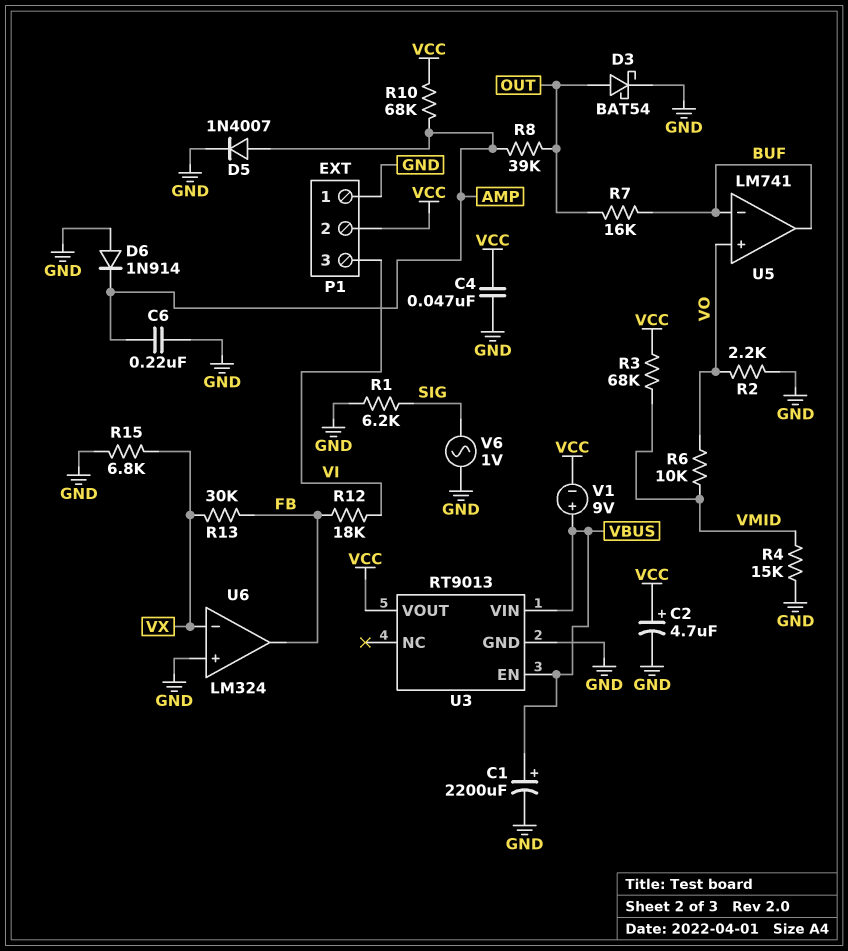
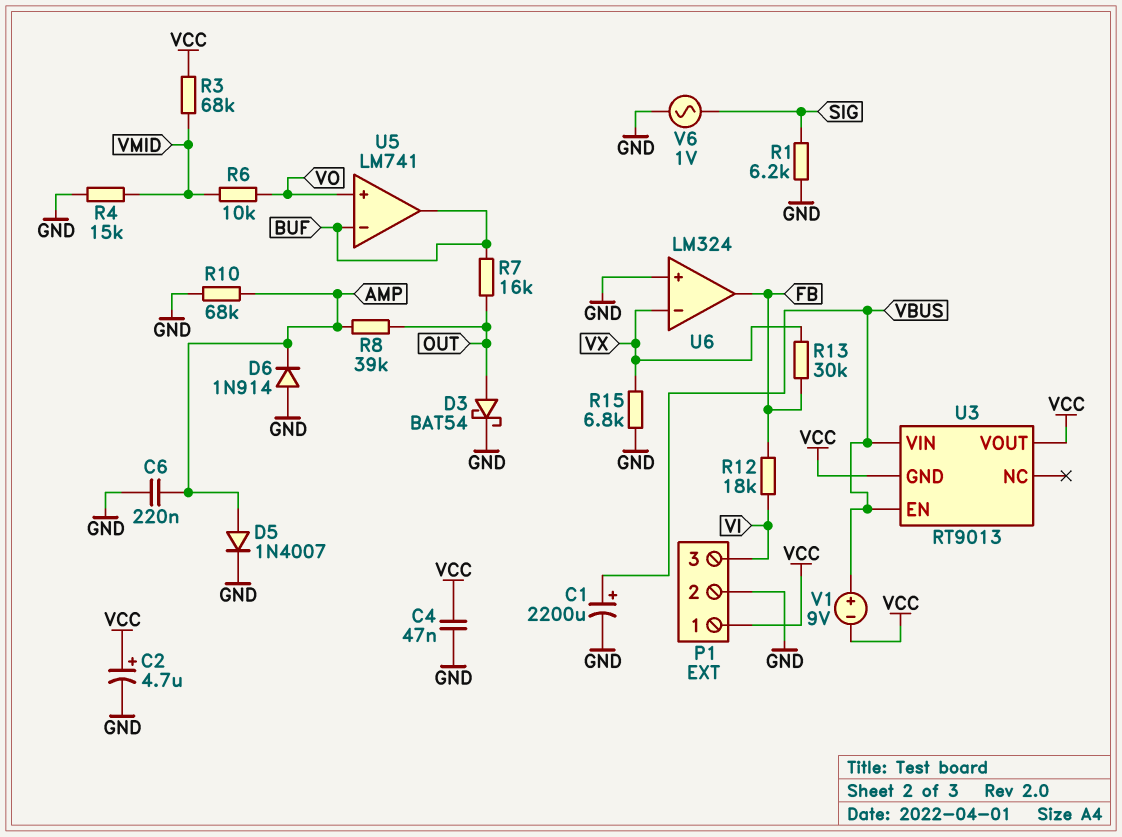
P1 pin 1: GND -> VCC
P1 pin 2: VCC -> GND
R2: 2.2k (GND, VO) -> none
R10: 68k (AMP, VCC) -> 68k (AMP, GND)
U3 pin GND: GND -> VCC

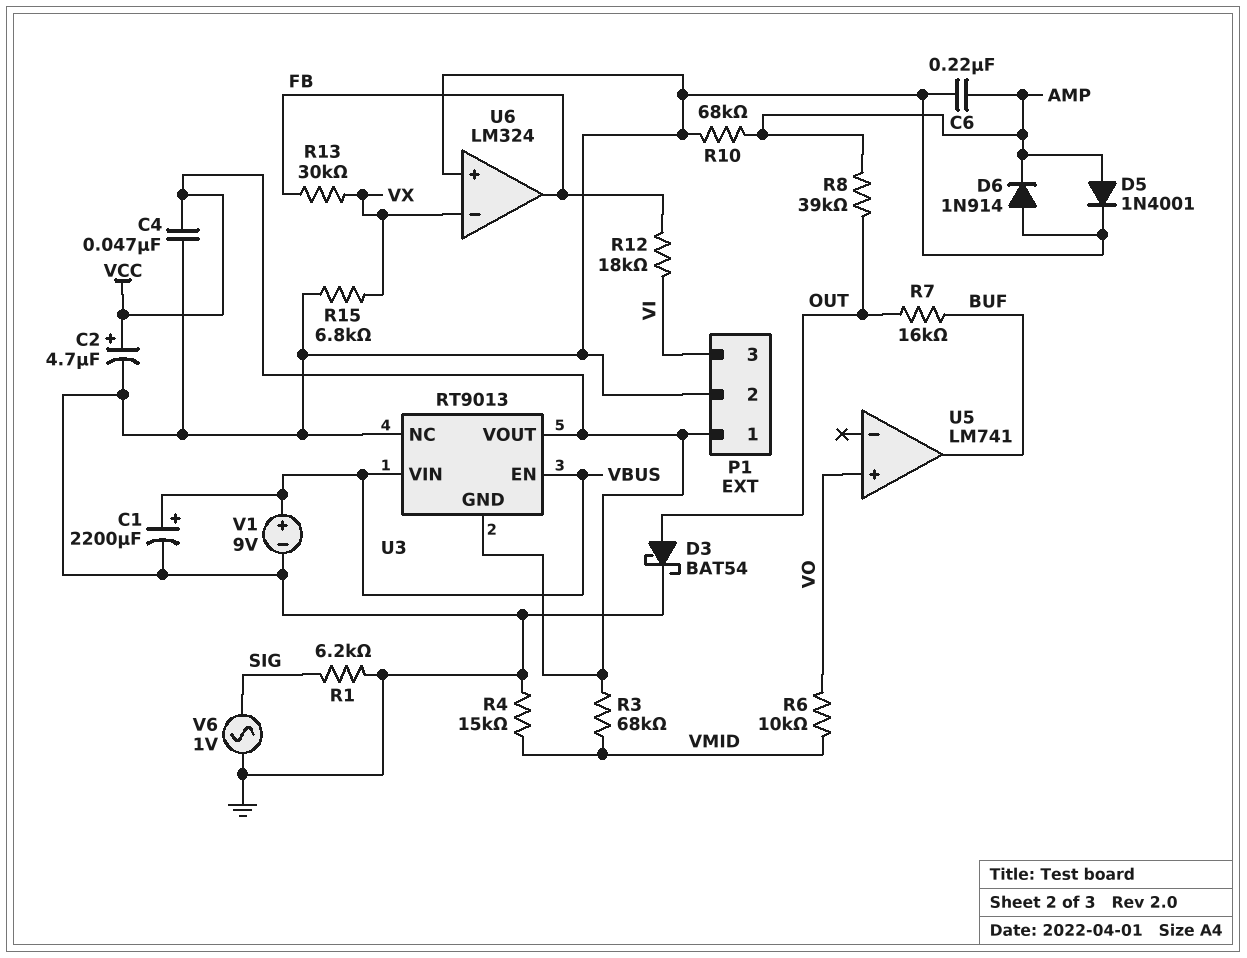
D5: diode 1N4007 (A AMP, K GND) -> diode 1N4001 (A AMP, K GND)
U3 pin NC: none -> GND
U5 pin in-: BUF -> none
V1: 9V (plus VBUS, minus VCC) -> 9V (plus VBUS, minus GND)

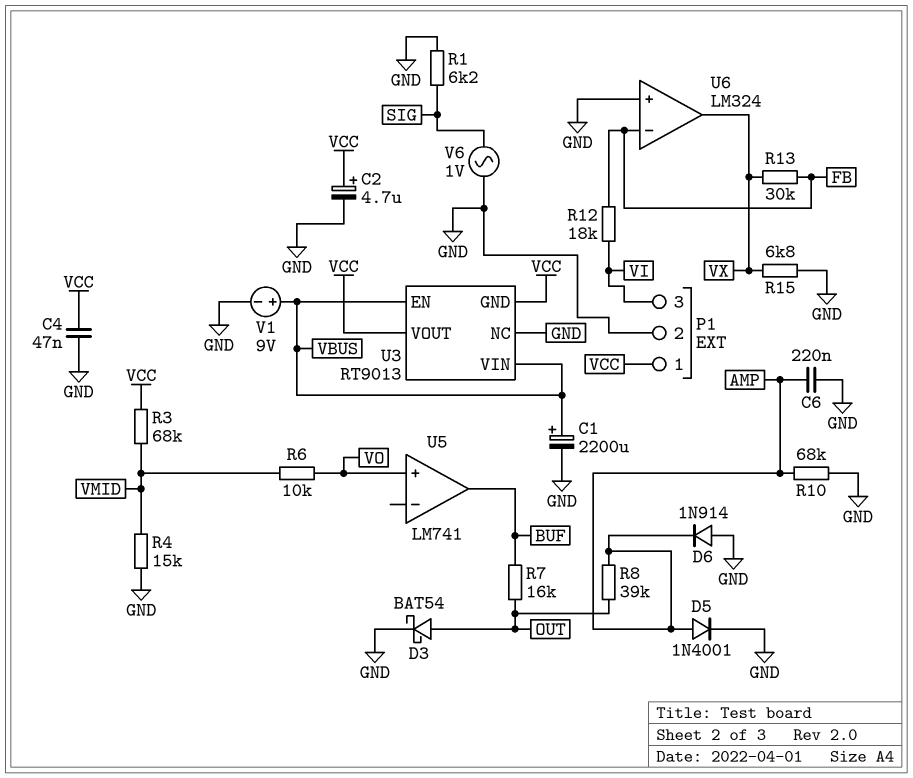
U6 pin in-: VX -> FB
U6 pin out: FB -> VX

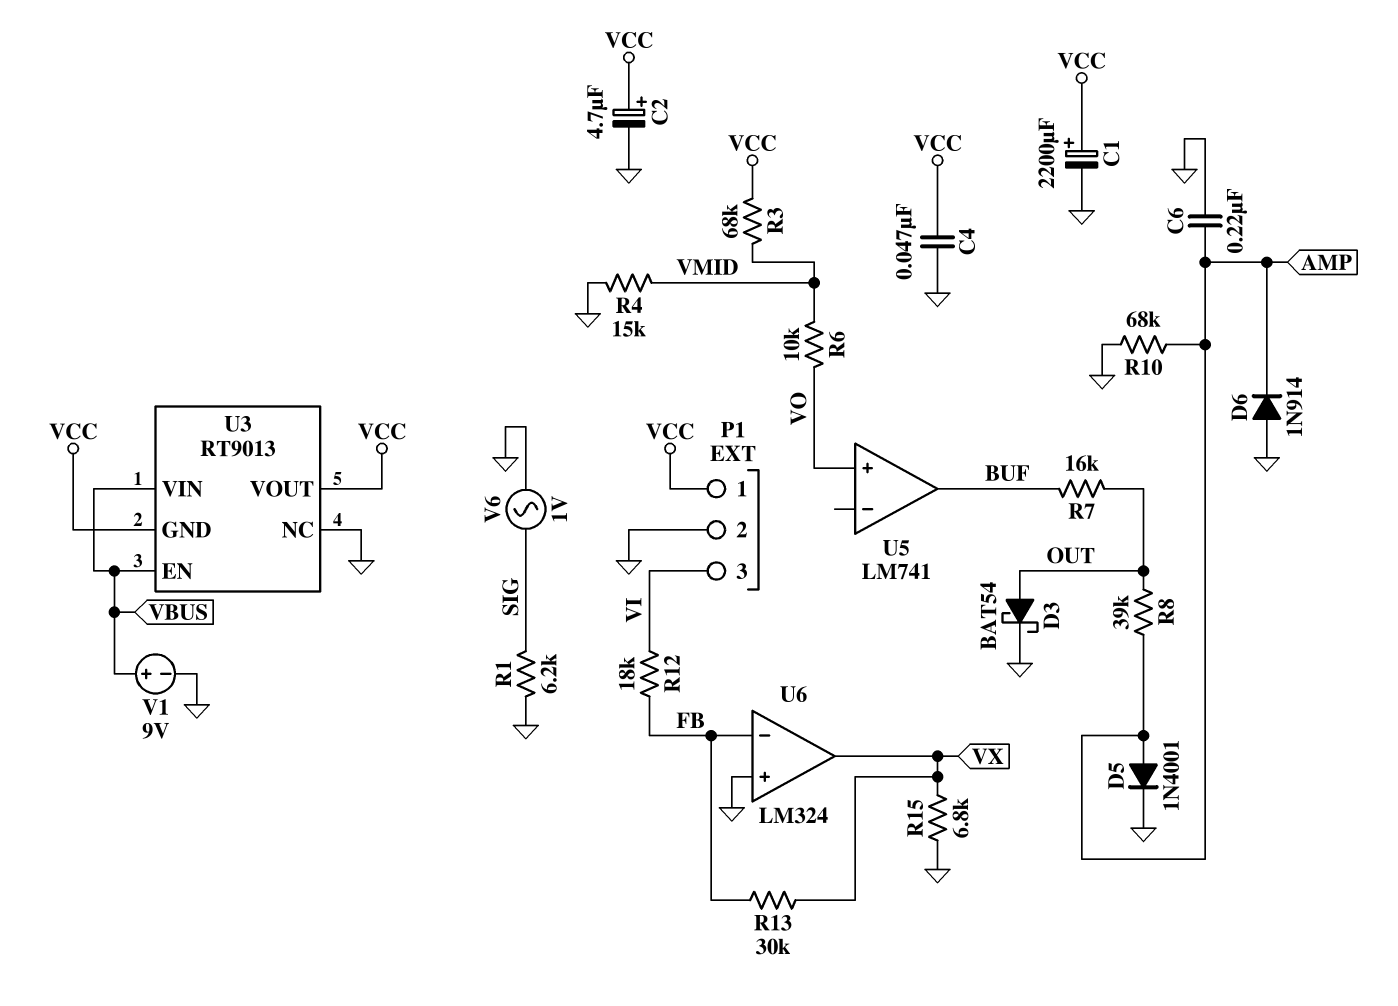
C1: 2200uF (plus VBUS, minus GND) -> 2200uF (plus VCC, minus GND)

